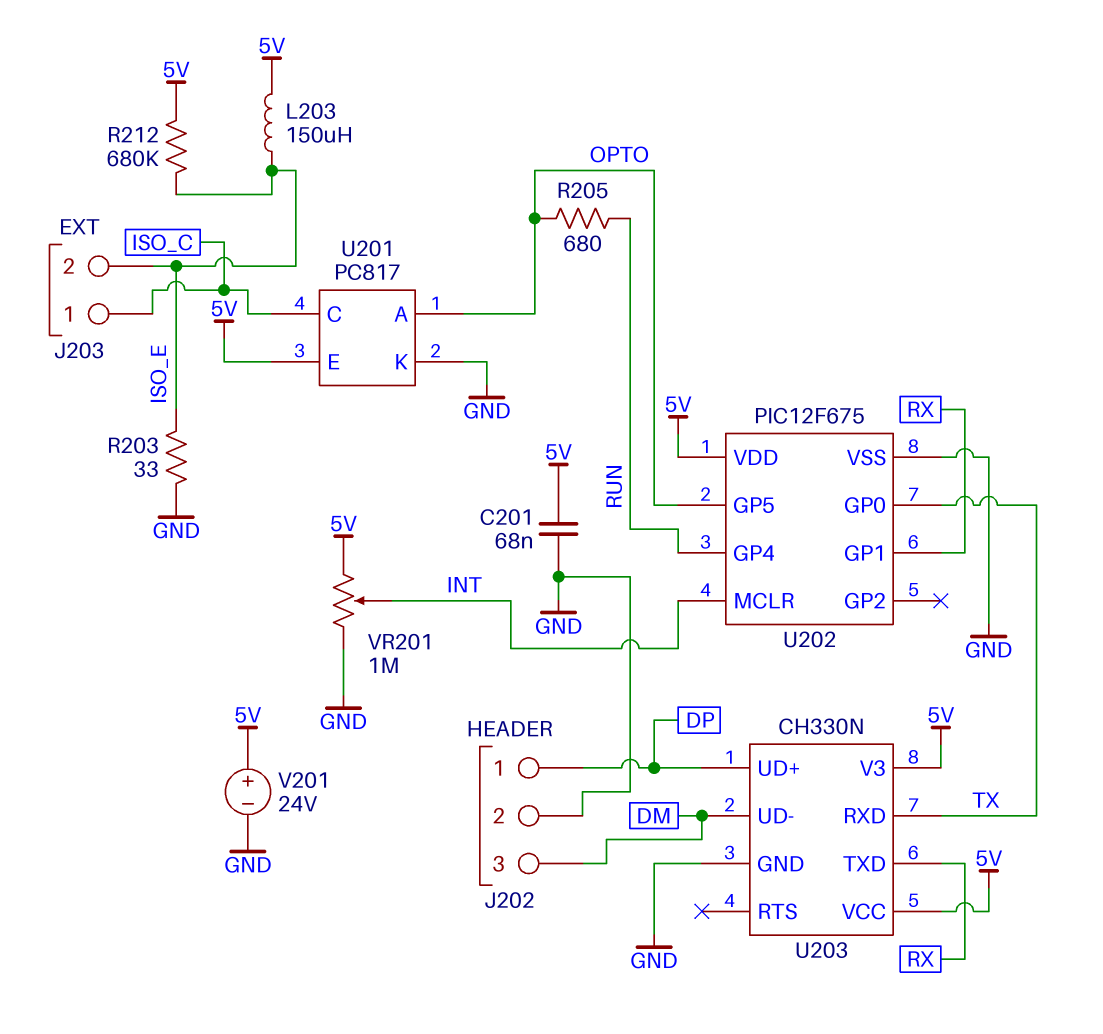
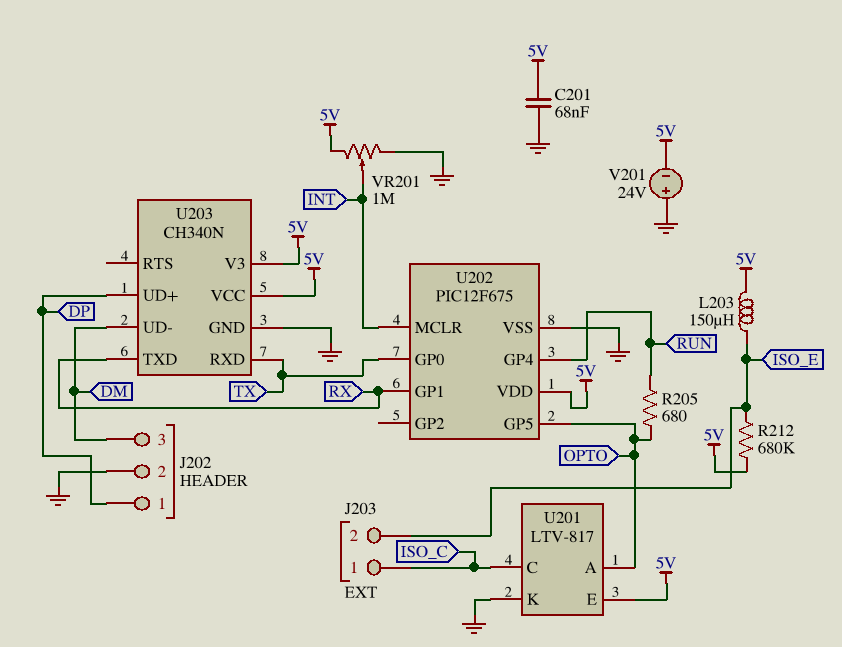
R203: 33 (GND, ISO_E) -> none
U201: PC817 -> LTV-817
U203: CH330N -> CH340N
V201: 24V (plus 5V, minus GND) -> 24V (plus GND, minus 5V)

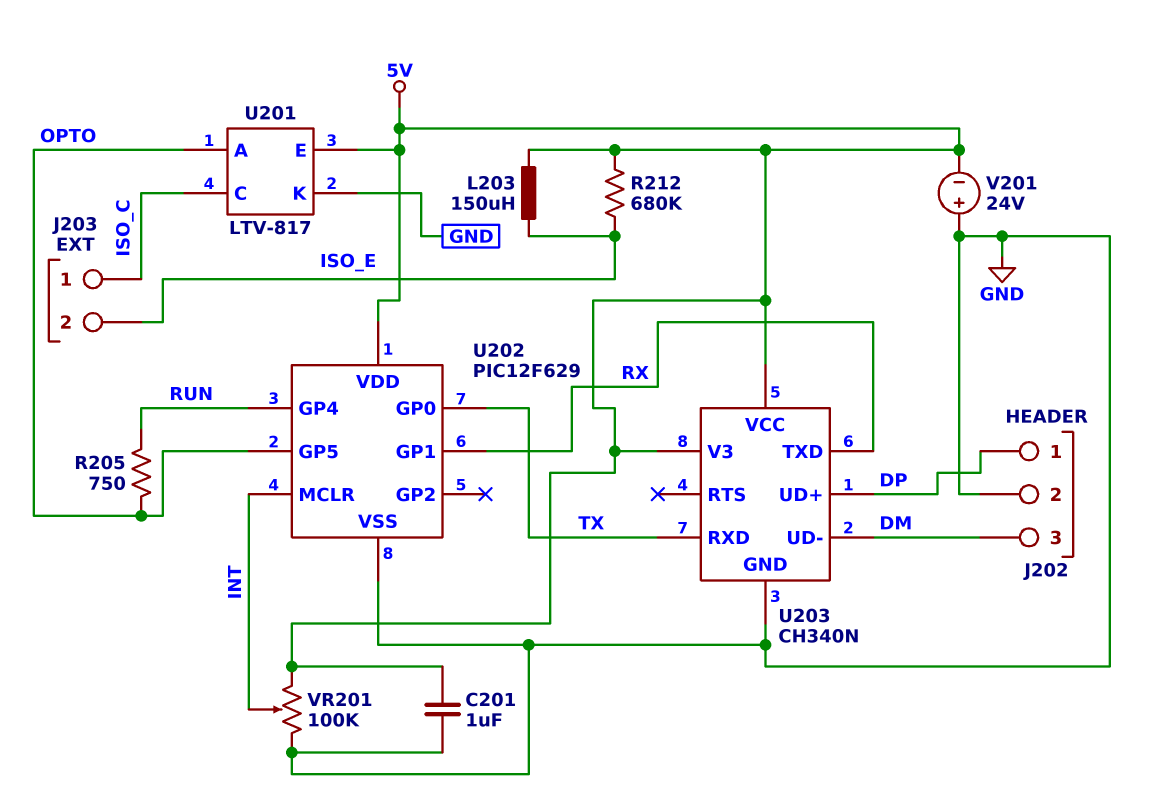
C201: 68nF (5V, GND) -> 1uF (5V, GND)
R205: 680 (OPTO, RUN) -> 750 (OPTO, RUN)
U202: PIC12F675 -> PIC12F629
VR201: 1M (5V, GND, wiper INT) -> 100k (5V, GND, wiper INT)

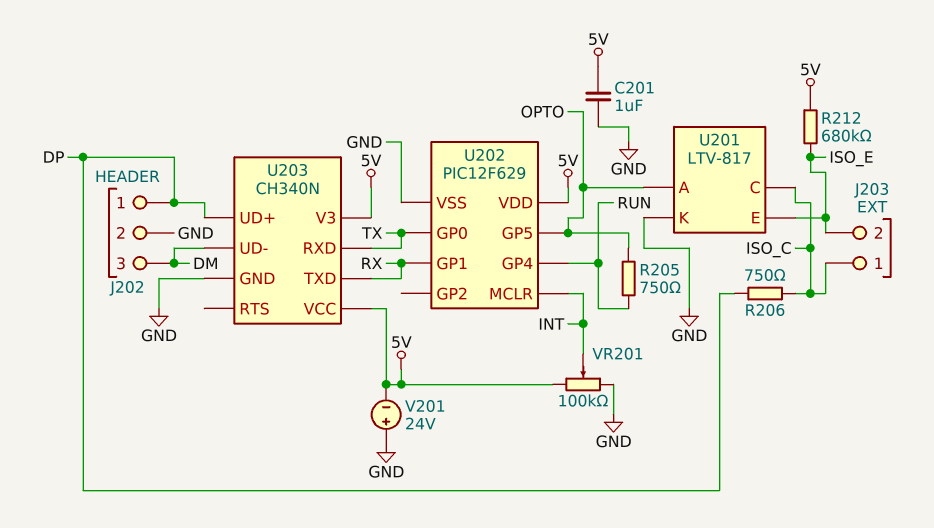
L203: 150uH (5V, ISO_E) -> none
R206: none -> 750 (DP, ISO_C)
U201 pin E: 5V -> ISO_E

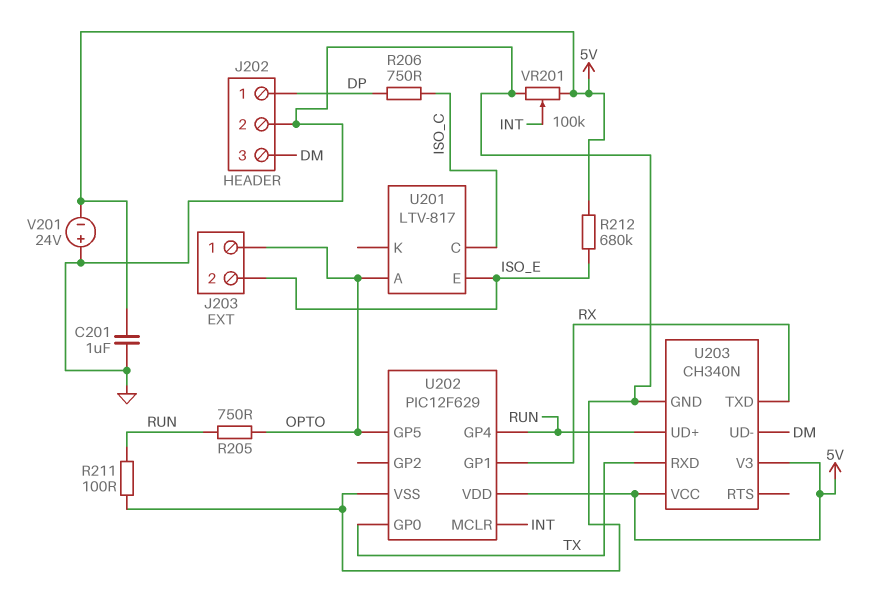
J203 pin 1: ISO_C -> OPTO
R211: none -> 100 (GND, RUN)
U201 pin K: GND -> none
U203 pin UD+: DP -> RUN

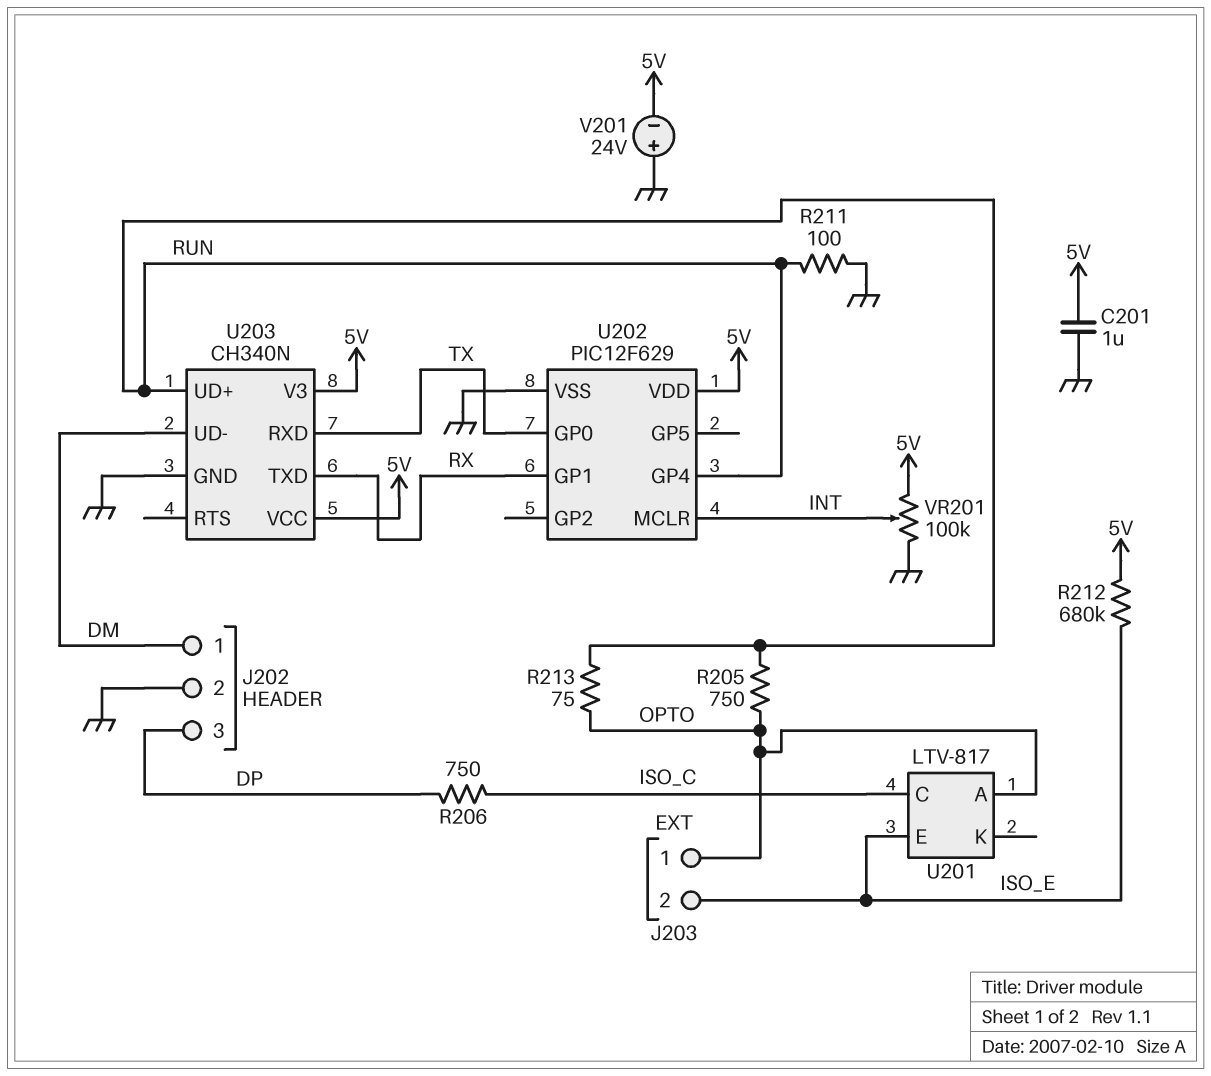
J202 pin 1: DP -> DM
J202 pin 3: DM -> DP
R213: none -> 75 (OPTO, RUN)
U202 pin GP5: OPTO -> none

